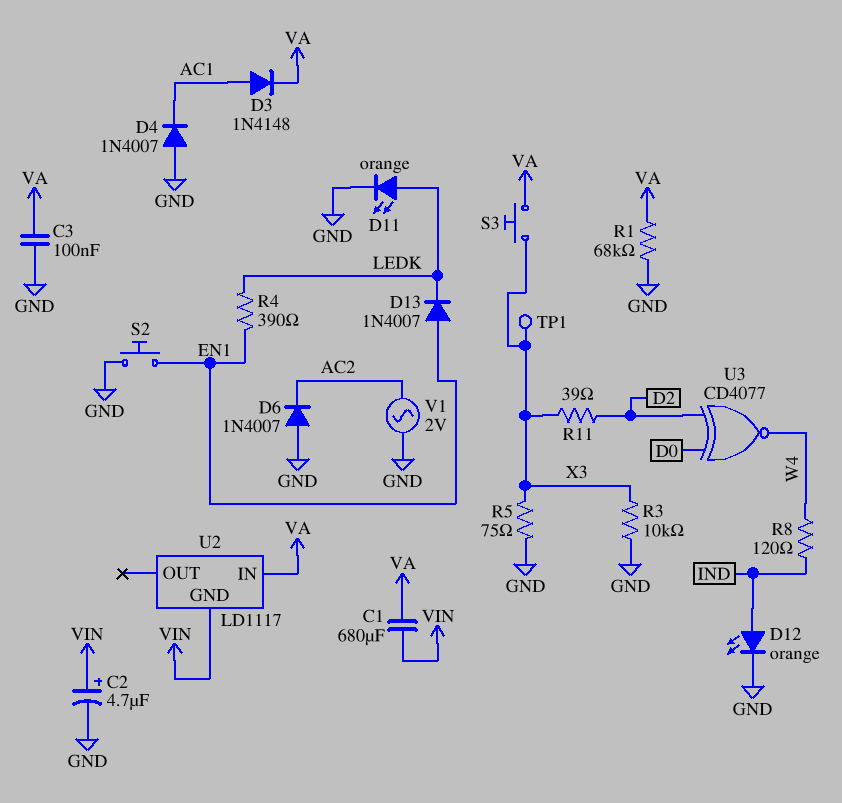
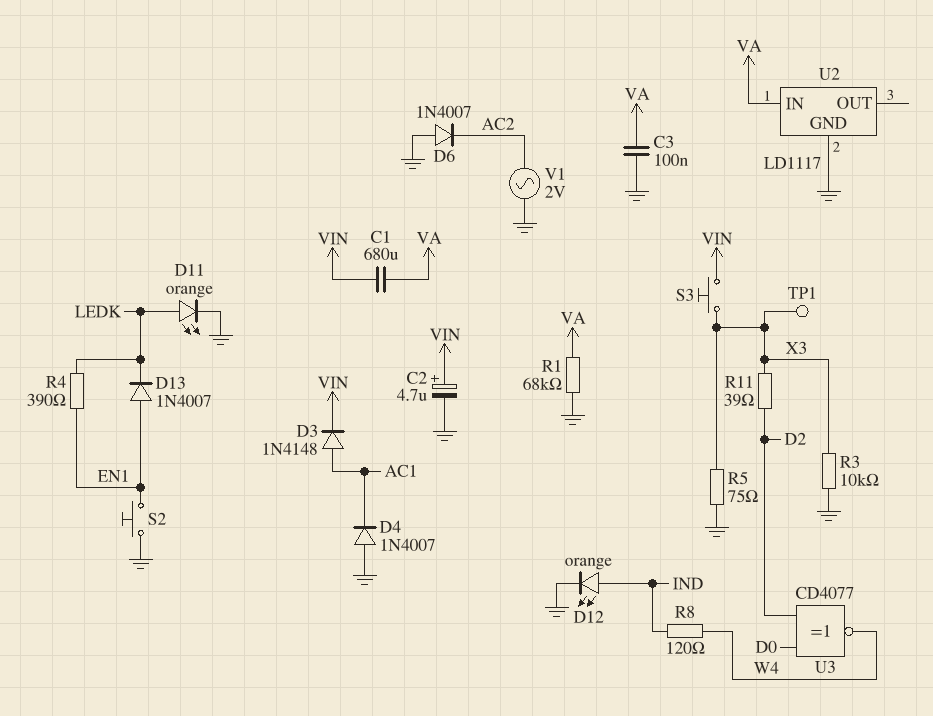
D3: diode 1N4148 (A AC1, K VA) -> diode 1N4148 (A AC1, K VIN)
S3: button (VA, X3) -> button (VIN, X3)
U2 pin GND: VIN -> GND

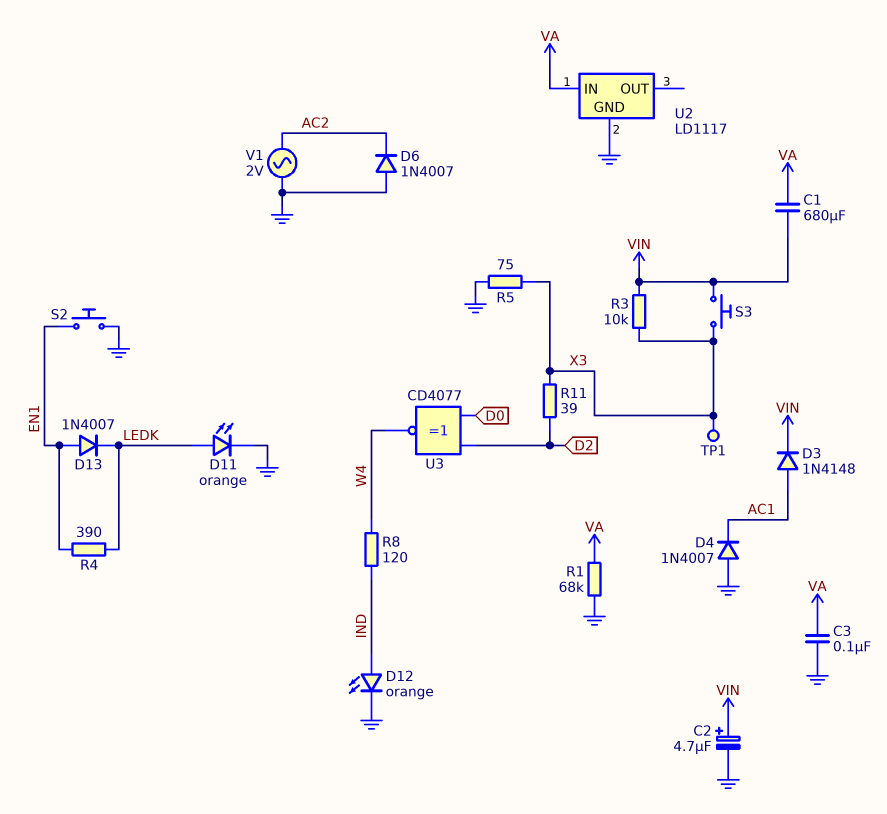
R3: 10k (GND, X3) -> 10k (VIN, X3)

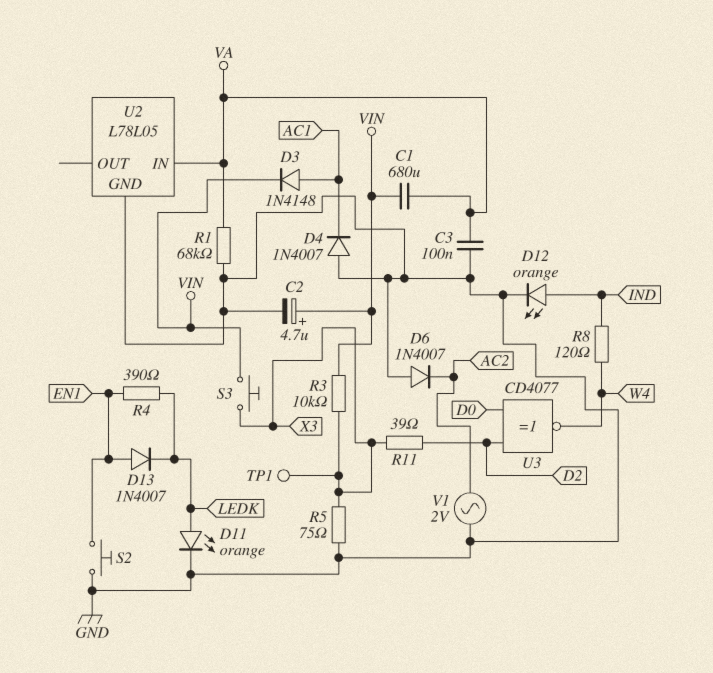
U2: LD1117 -> L78L05

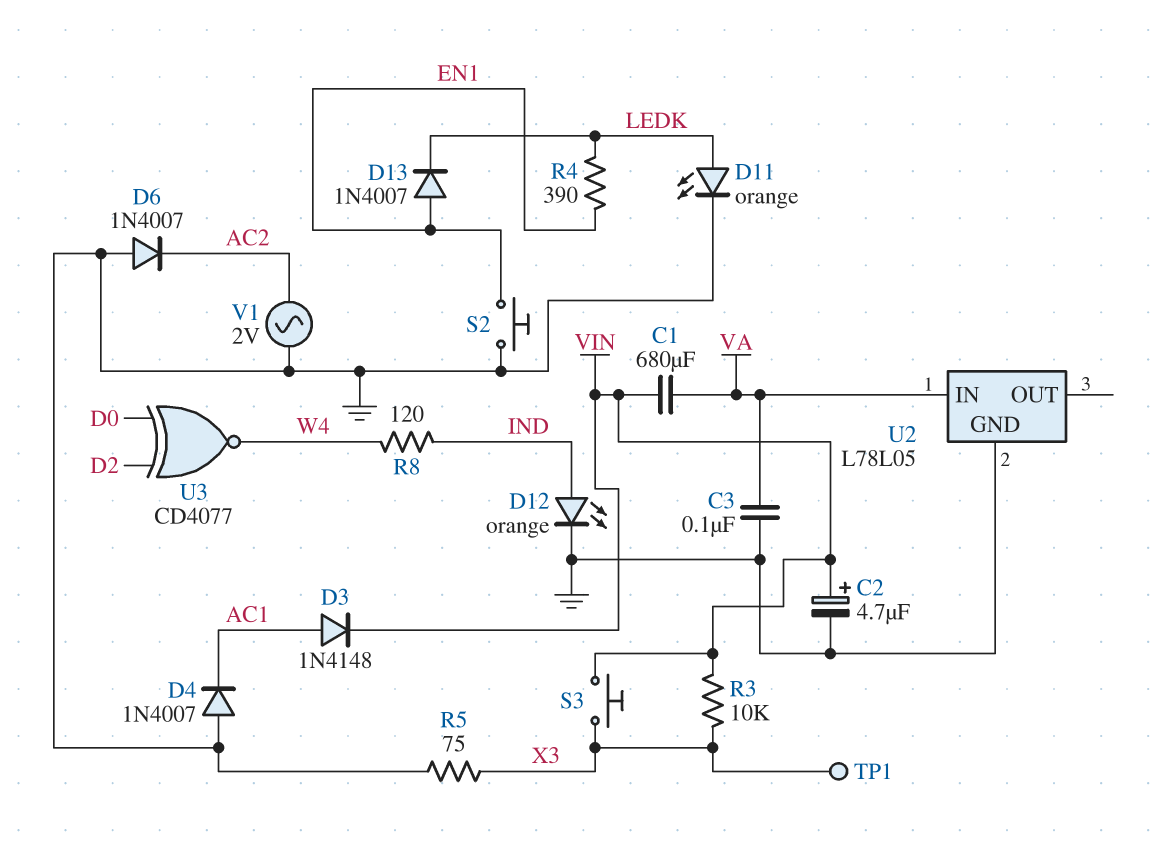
R1: 68k (GND, VA) -> none
R11: 39 (D2, X3) -> none

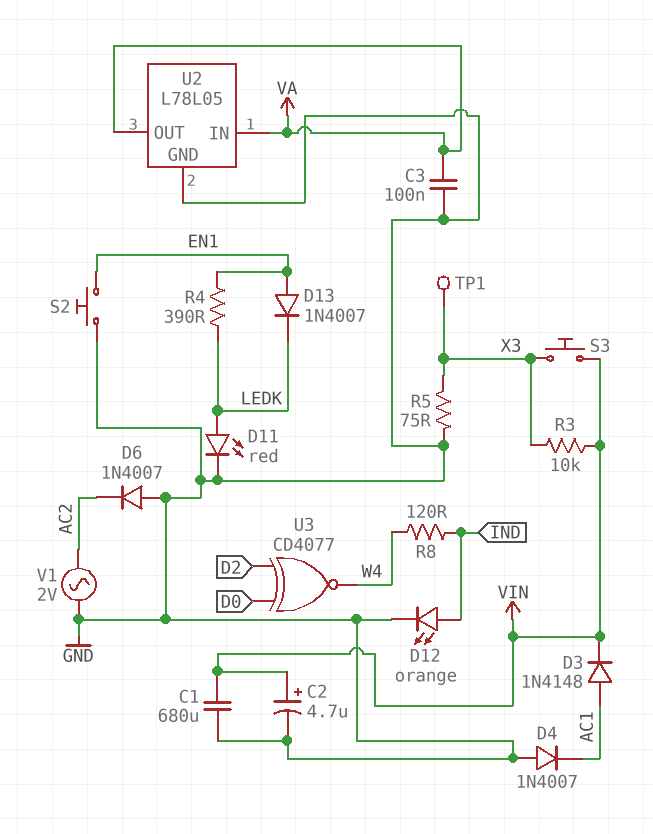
C1: 680uF (VA, VIN) -> 680uF (GND, VIN)
D11: LED orange (A LEDK, K GND) -> LED red (A LEDK, K GND)
U2 pin OUT: none -> VA

